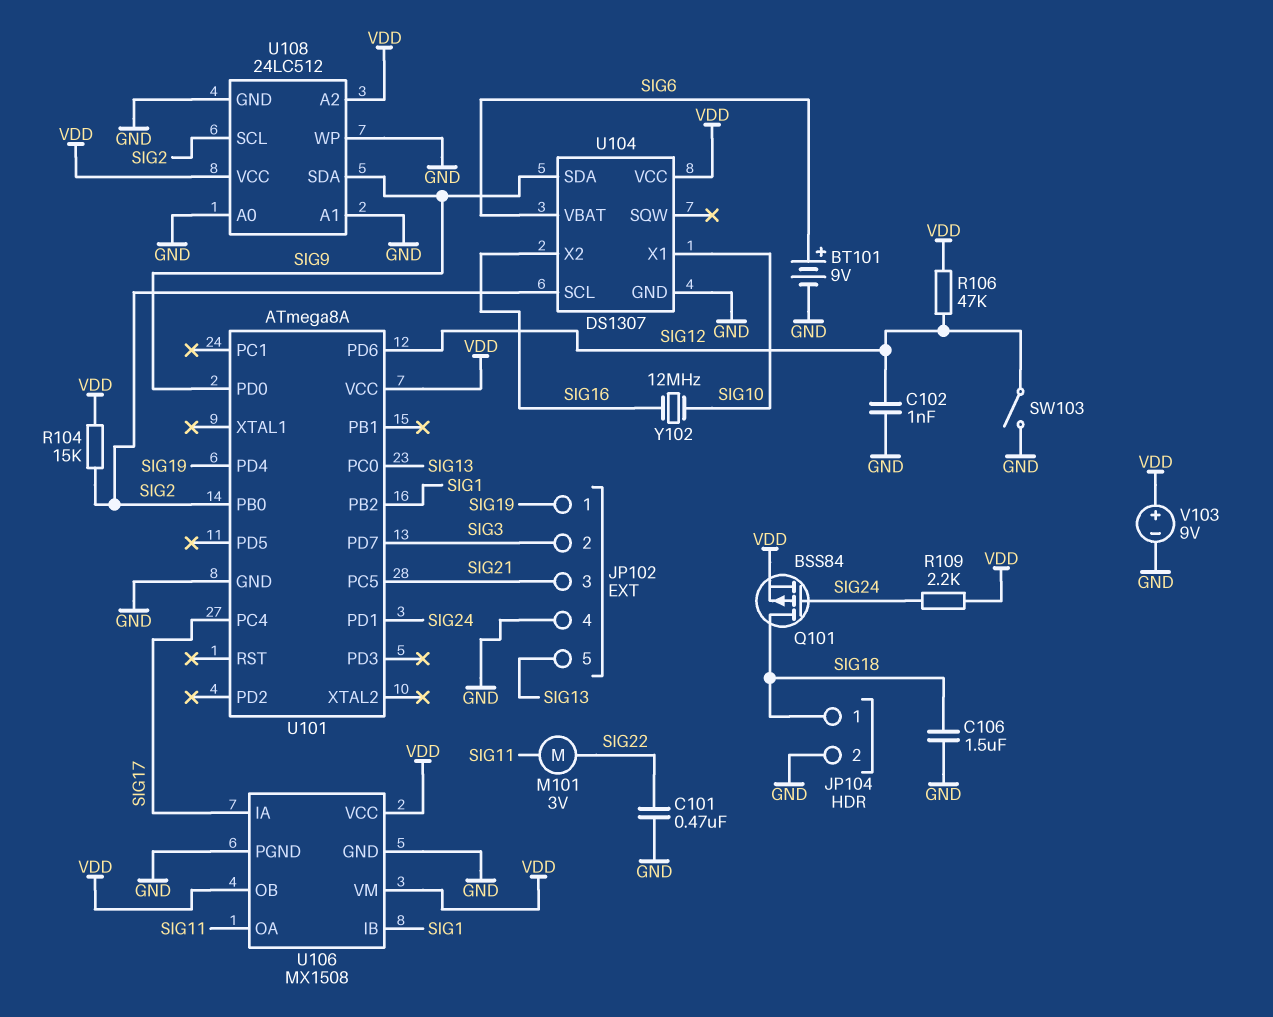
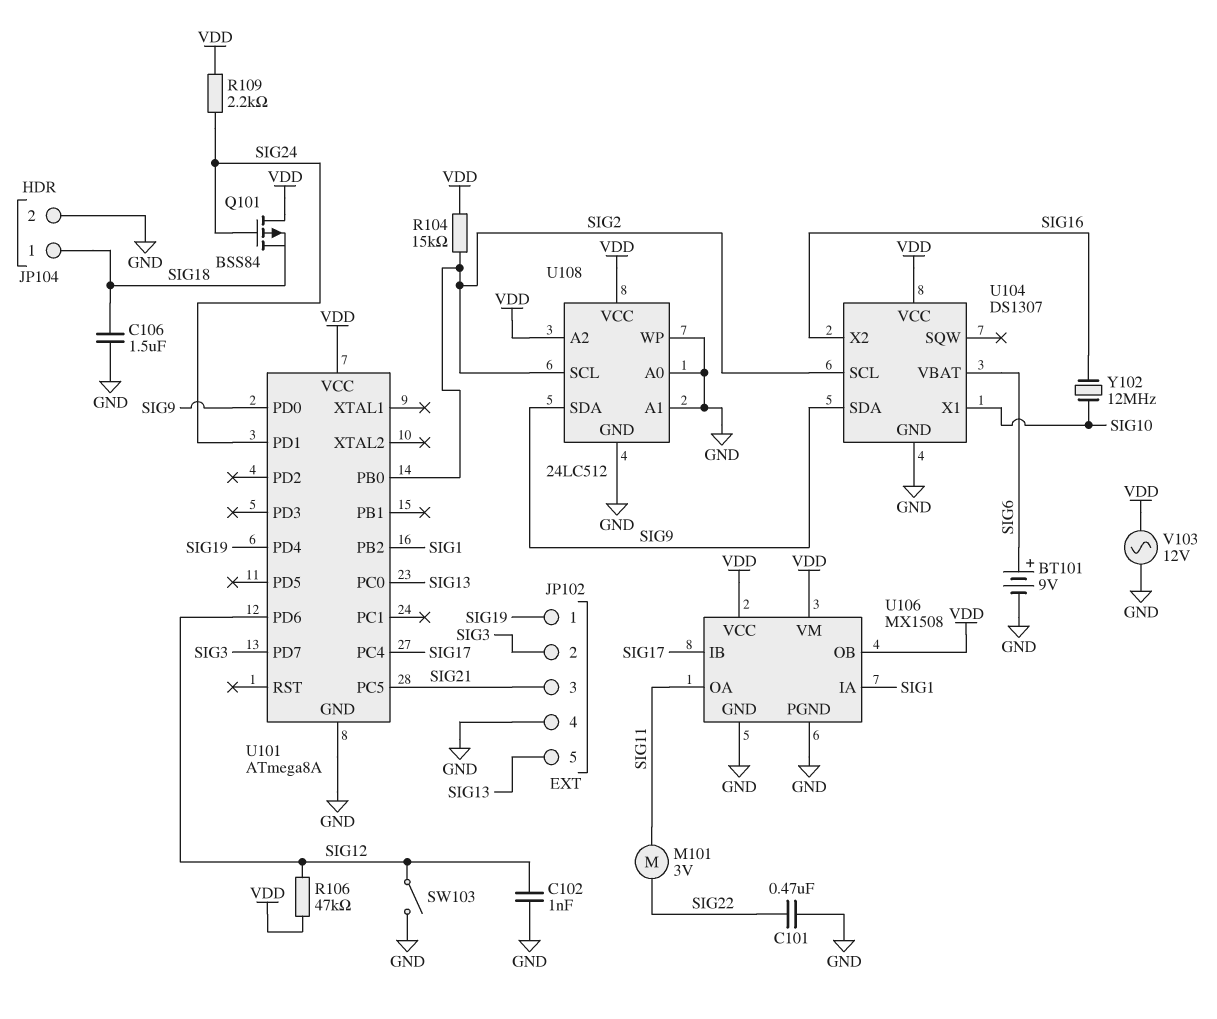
Q101: PMOS BSS84 (G SIG24, D SIG18, S VDD) -> PMOS BSS84 (G SIG24, D VDD, S SIG18)
U106 pin IA: SIG17 -> SIG1
U106 pin IB: SIG1 -> SIG17
V103: 9V (plus VDD, minus GND) -> AC 12V (GND, VDD)

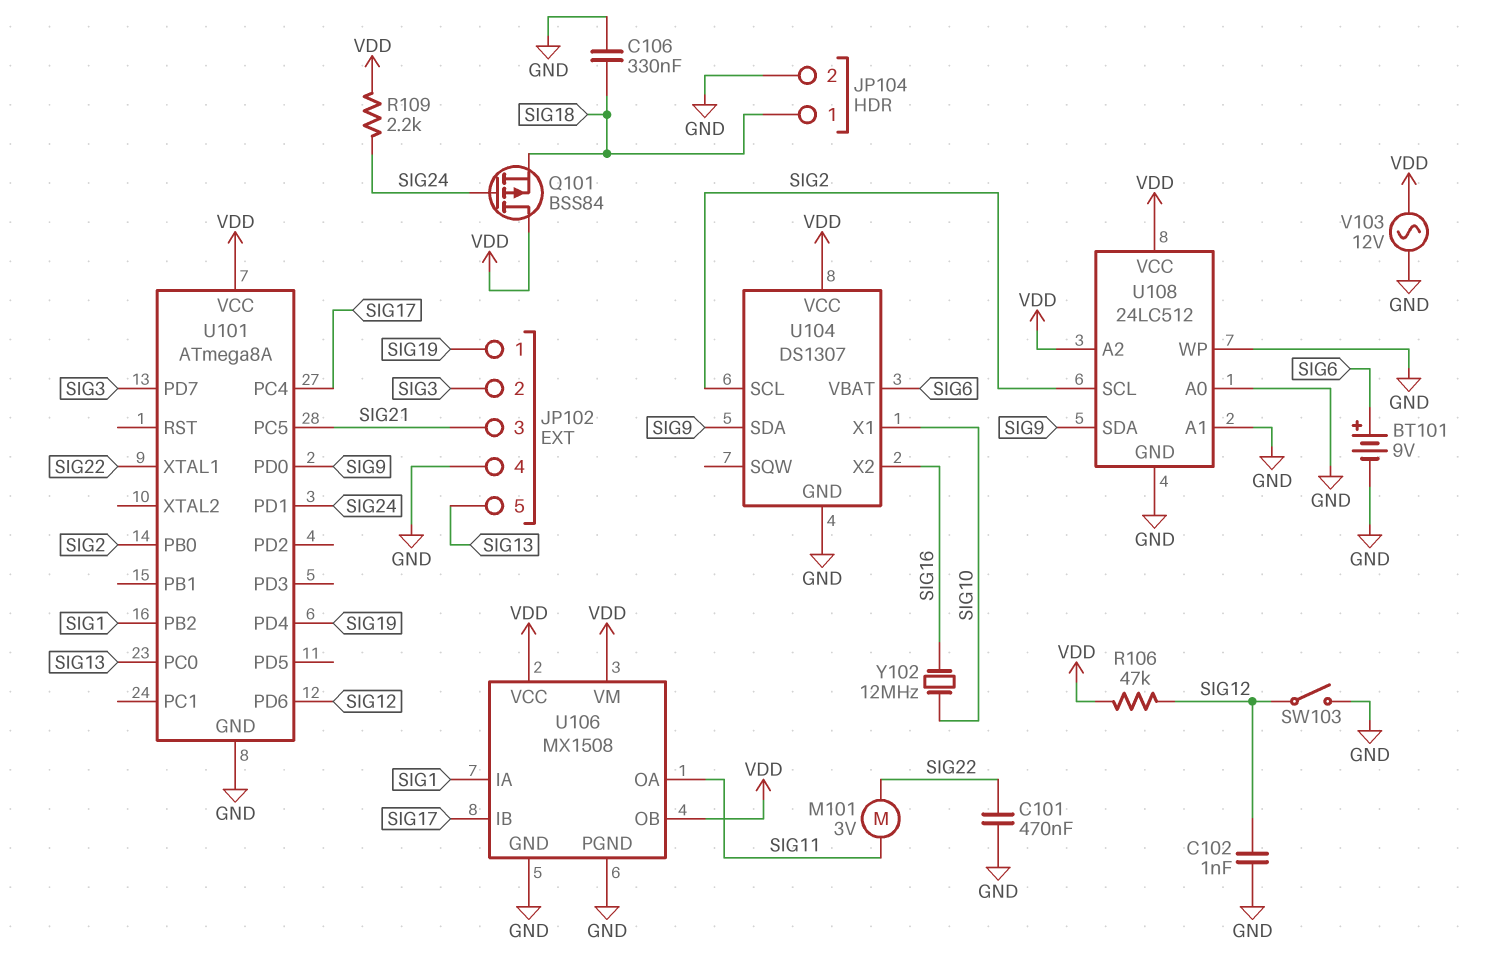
C106: 1.5uF (GND, SIG18) -> 330nF (GND, SIG18)
R104: 15k (SIG2, VDD) -> none
U101 pin XTAL1: none -> SIG22

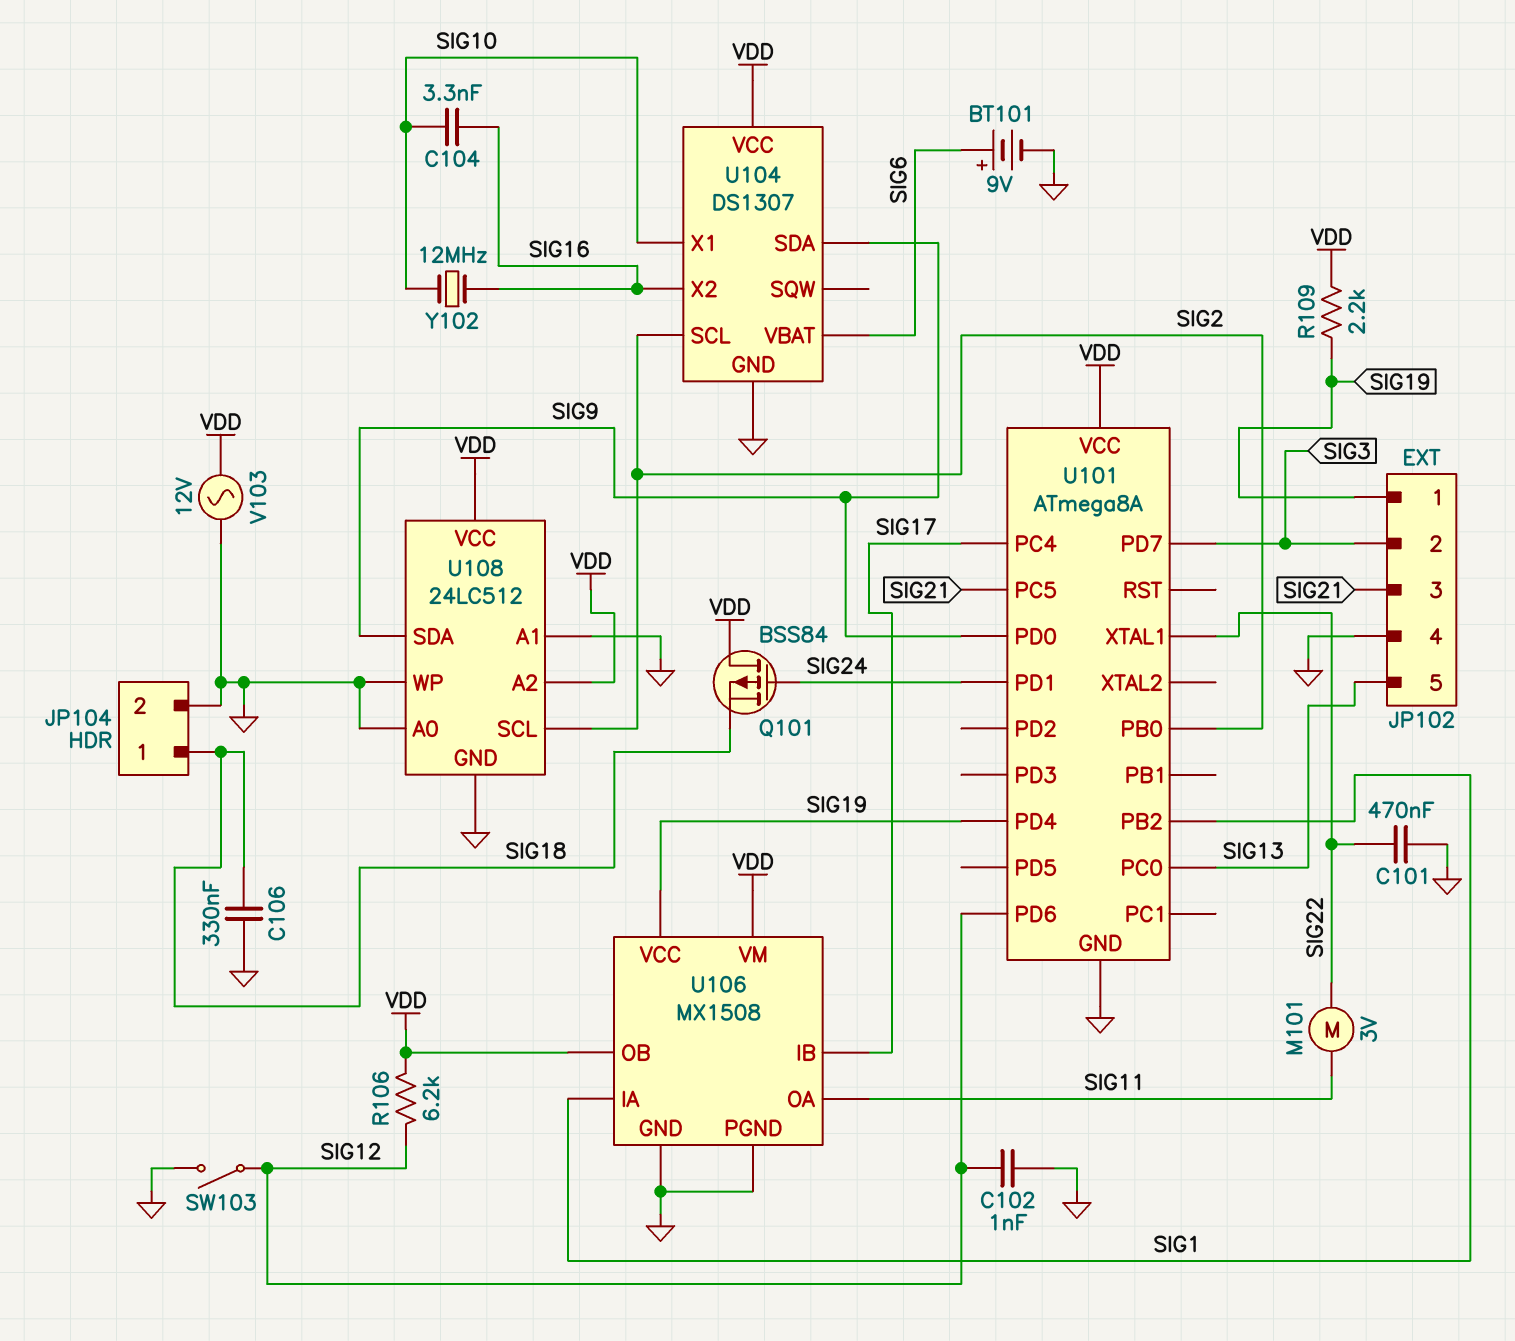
C104: none -> 3.3nF (SIG10, SIG16)
R106: 47k (SIG12, VDD) -> 6.2k (SIG12, VDD)
R109: 2.2k (SIG24, VDD) -> 2.2k (SIG19, VDD)
U106 pin VCC: VDD -> SIG19

